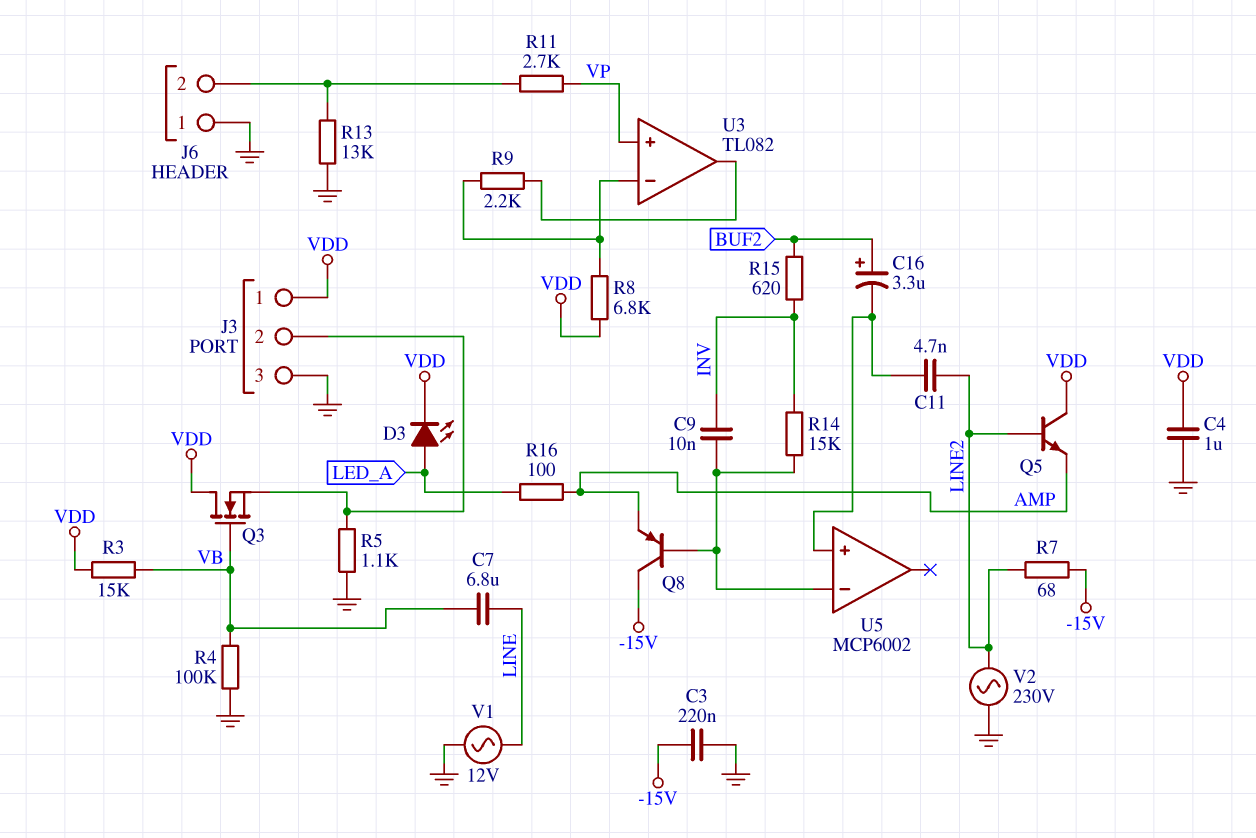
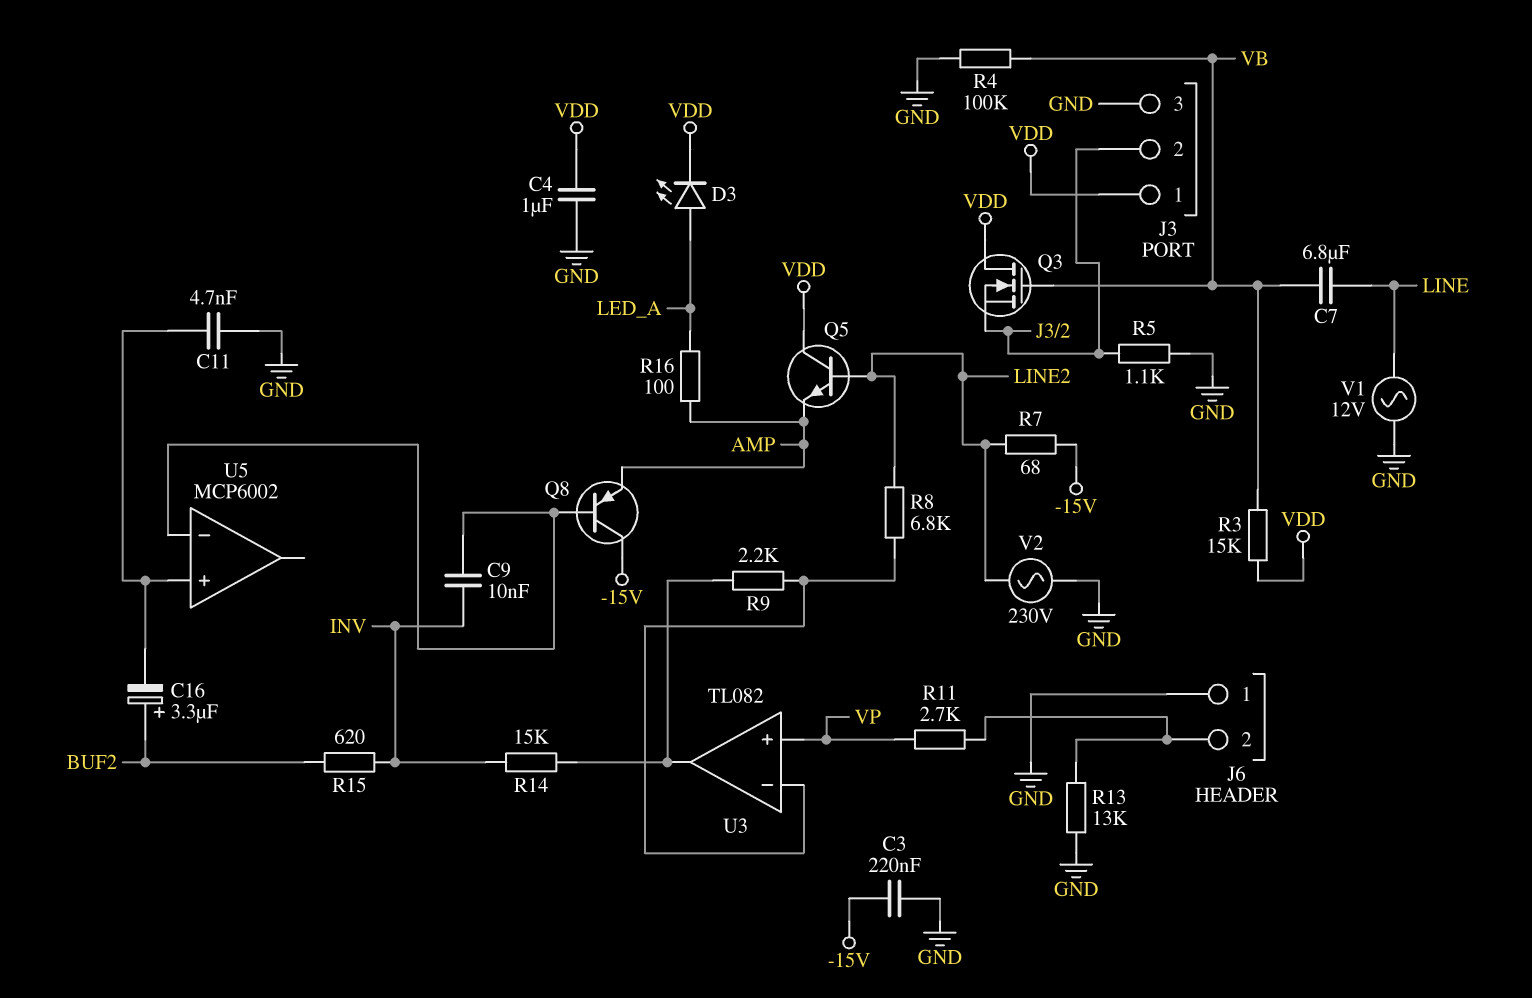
C11: 4.7nF (LINE2, U5/in+) -> 4.7nF (GND, U5/in+)
R8: 6.8k (U3/in-, VDD) -> 6.8k (LINE2, U3/in-)
R14: 15k (INV, U5/in-) -> 15k (INV, U3/out)

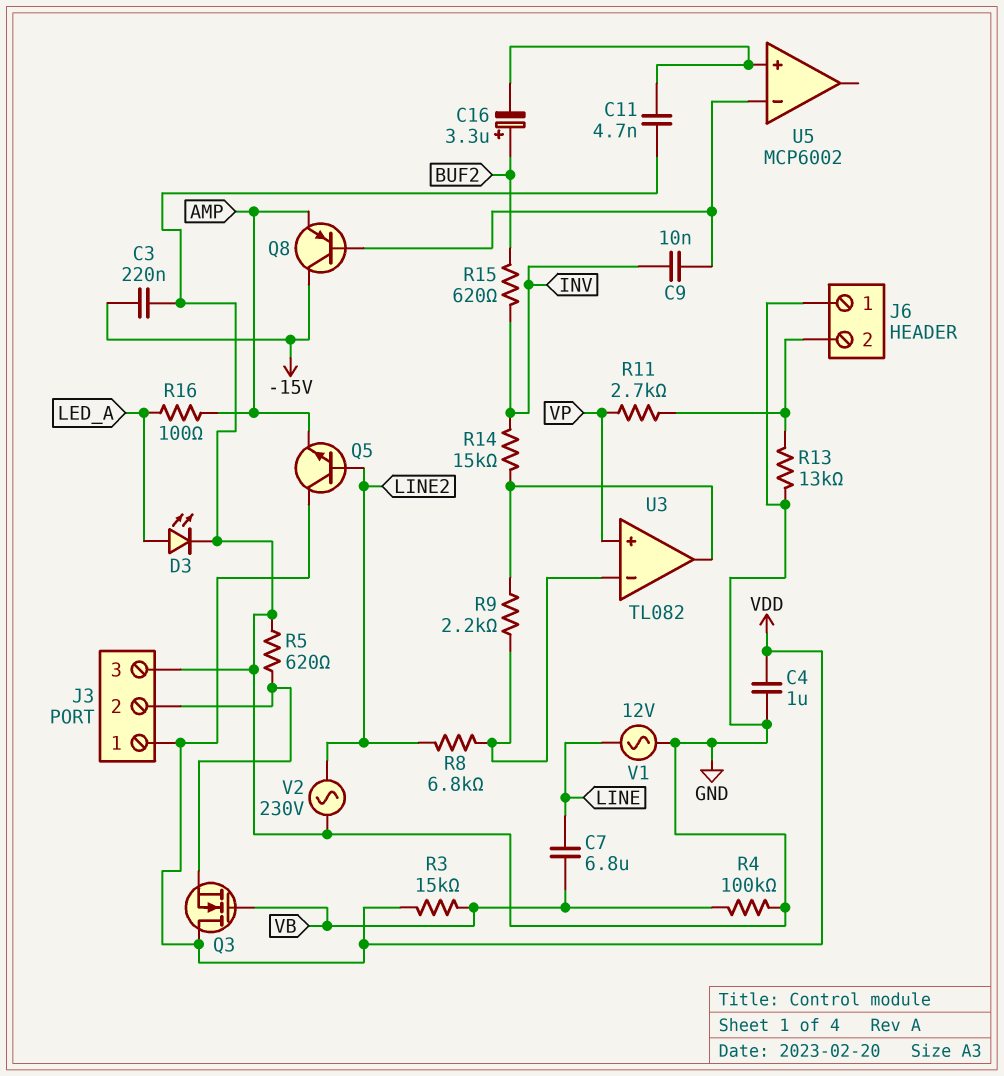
D3: LED (A LED_A, K VDD) -> LED (A LED_A, K GND)
R5: 1.1k (GND, J3/2) -> 620 (GND, J3/2)
R7: 68 (-15V, LINE2) -> none

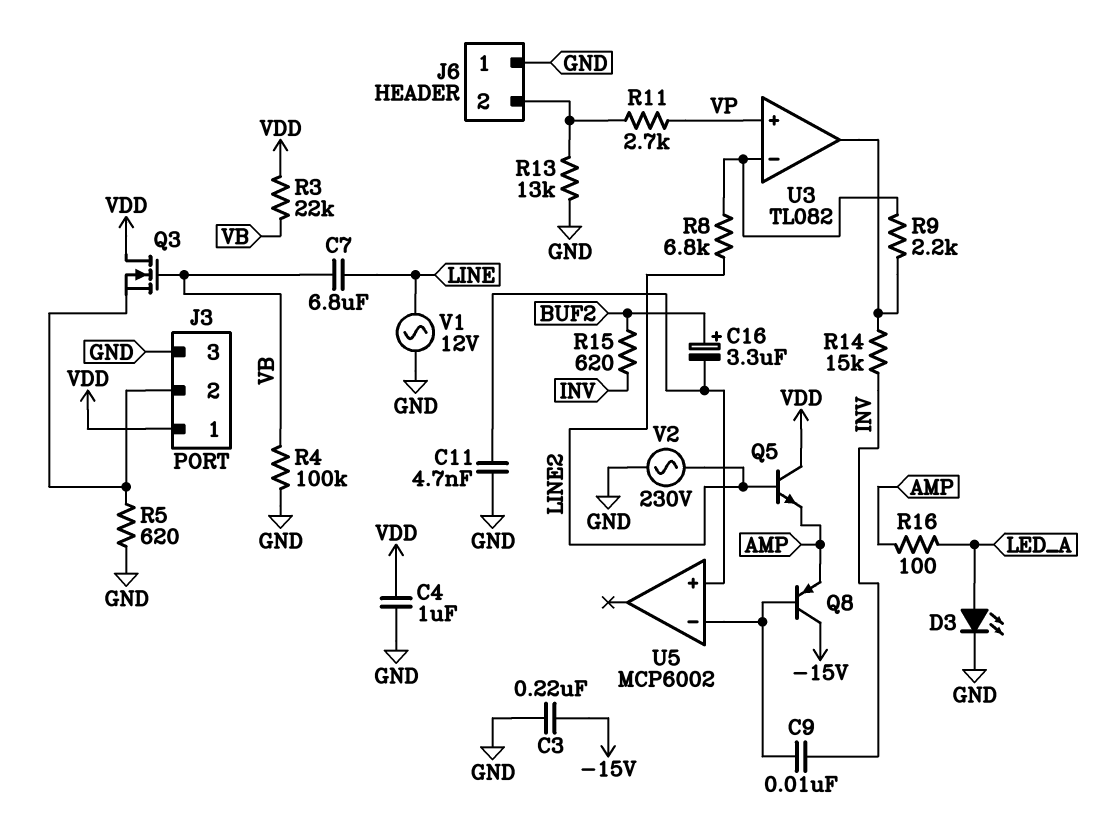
R3: 15k (VB, VDD) -> 22k (VB, VDD)

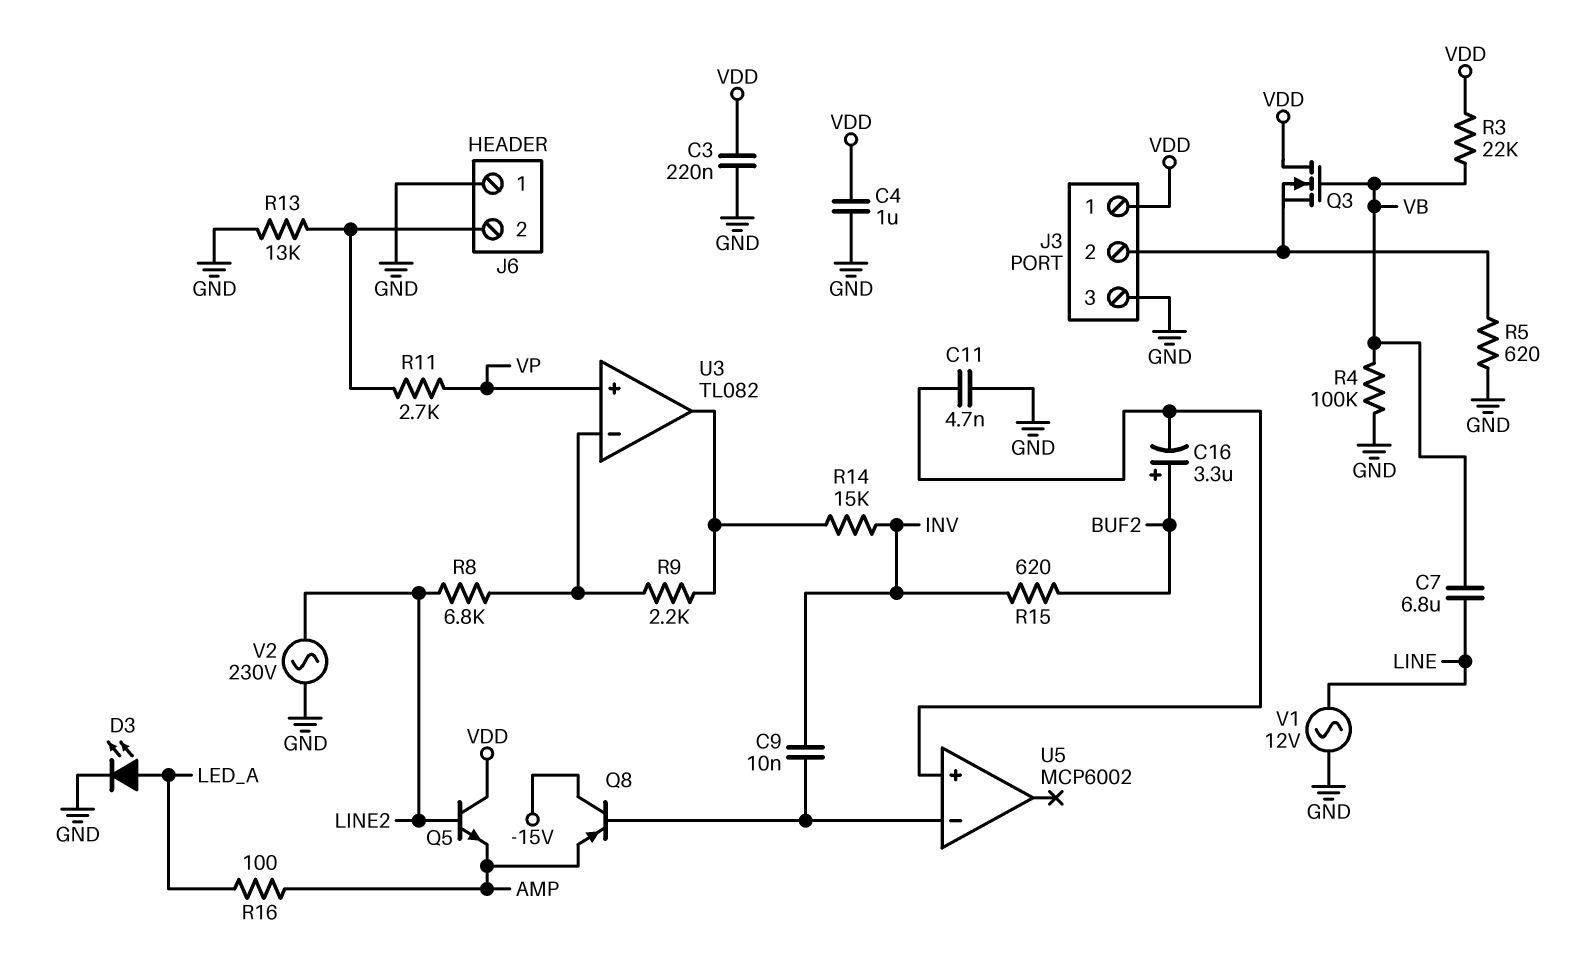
C3: 220nF (-15V, GND) -> 220nF (GND, VDD)

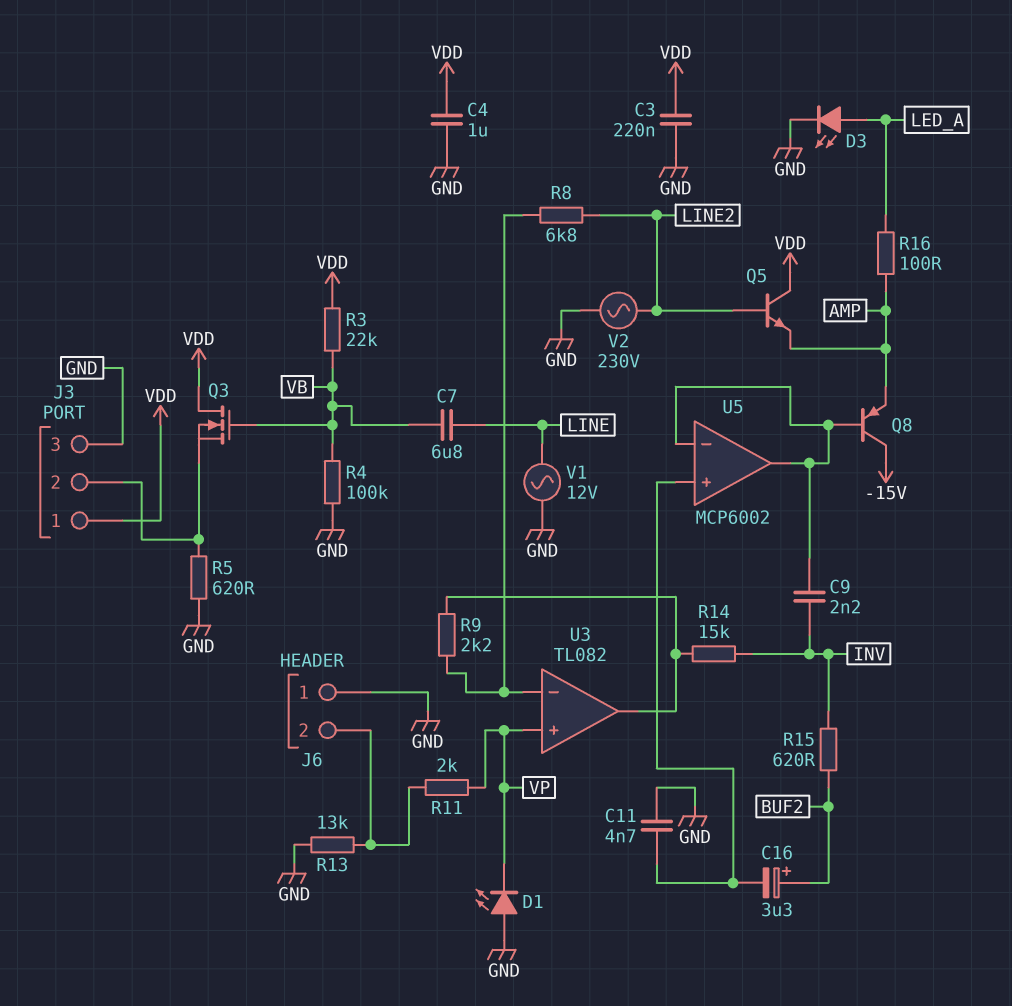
C9: 10nF (INV, U5/in-) -> 2.2nF (INV, U5/in-)
D1: none -> LED (A GND, K VP)
R11: 2.7k (J6/2, VP) -> 2k (J6/2, VP)
U5 pin out: none -> U5/in-

